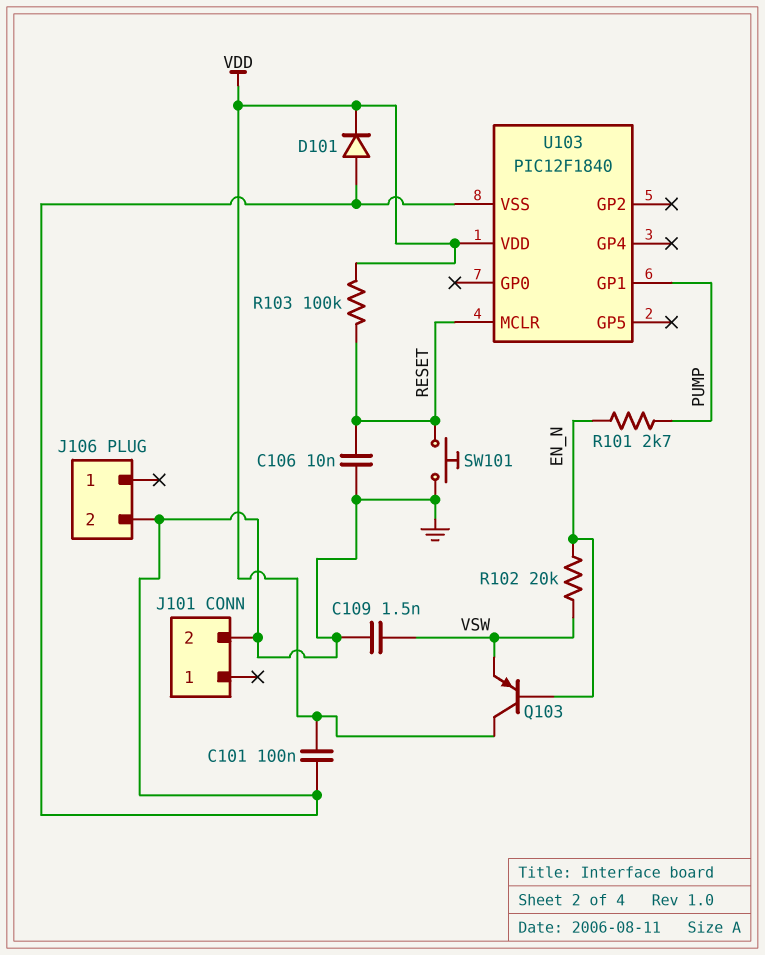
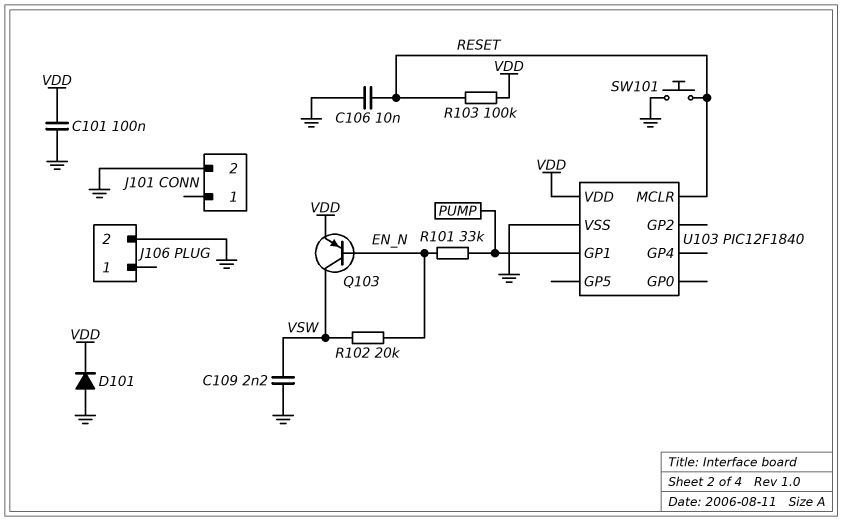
C109: 1.5nF (GND, VSW) -> 2.2nF (GND, VSW)
Q103: PNP (B EN_N, C VDD, E VSW) -> PNP (B EN_N, C VSW, E VDD)
R101: 2.7k (EN_N, PUMP) -> 33k (EN_N, PUMP)

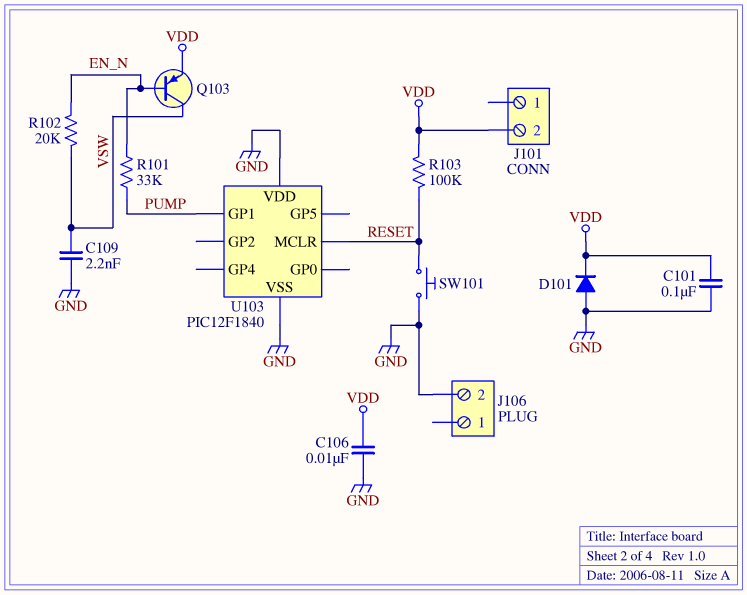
C106: 10nF (GND, RESET) -> 10nF (GND, VDD)
J101 pin 2: GND -> VDD
U103 pin VDD: VDD -> GND

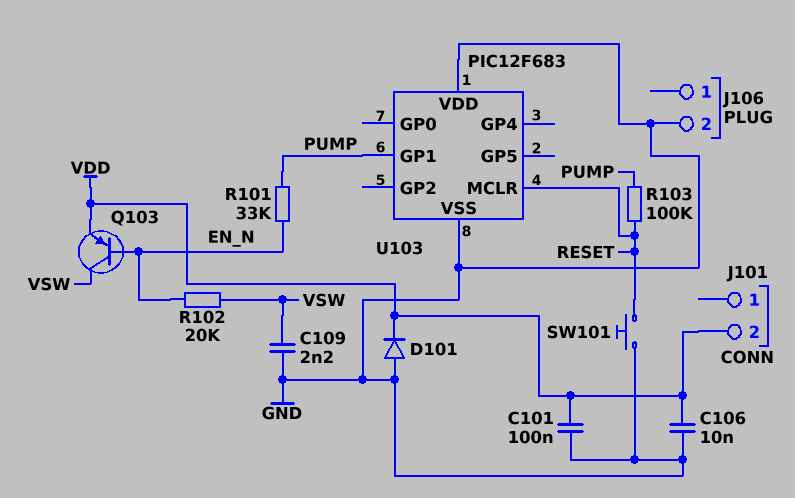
R103: 100k (RESET, VDD) -> 100k (PUMP, RESET)
U103: PIC12F1840 -> PIC12F683

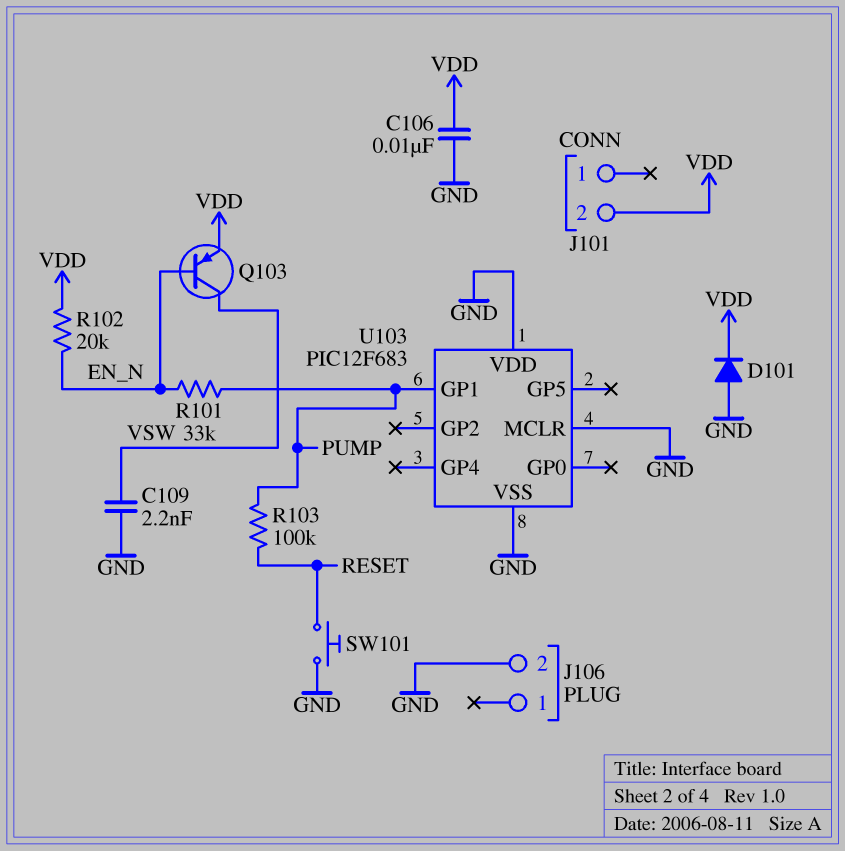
C101: 100nF (GND, VDD) -> none
R102: 20k (EN_N, VSW) -> 20k (EN_N, VDD)
U103 pin MCLR: RESET -> GND

